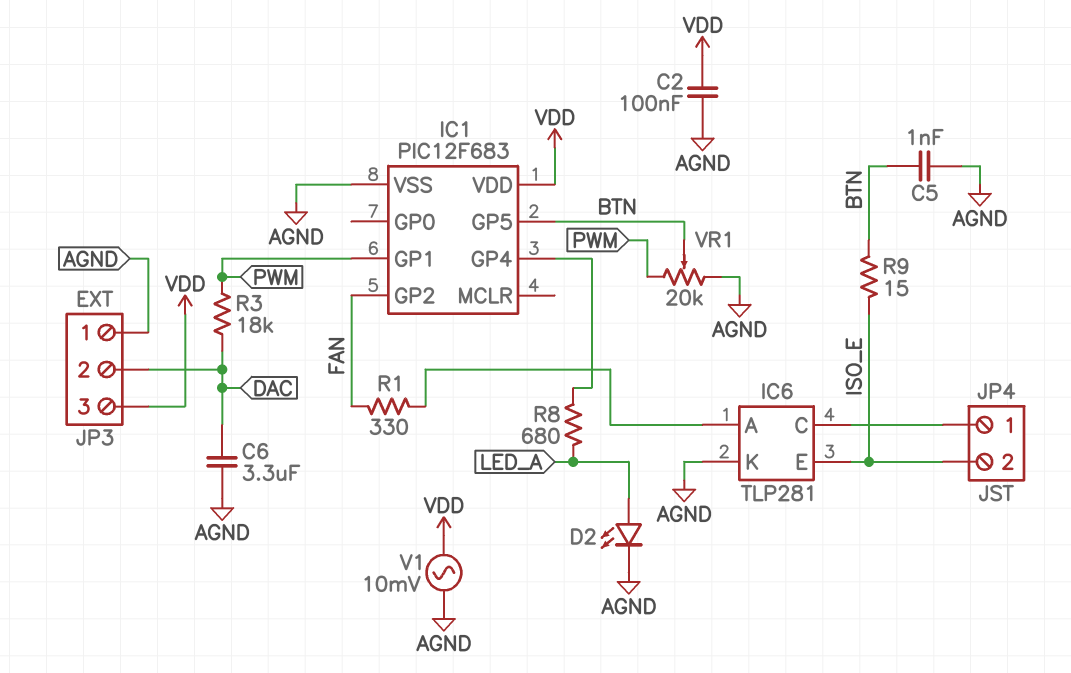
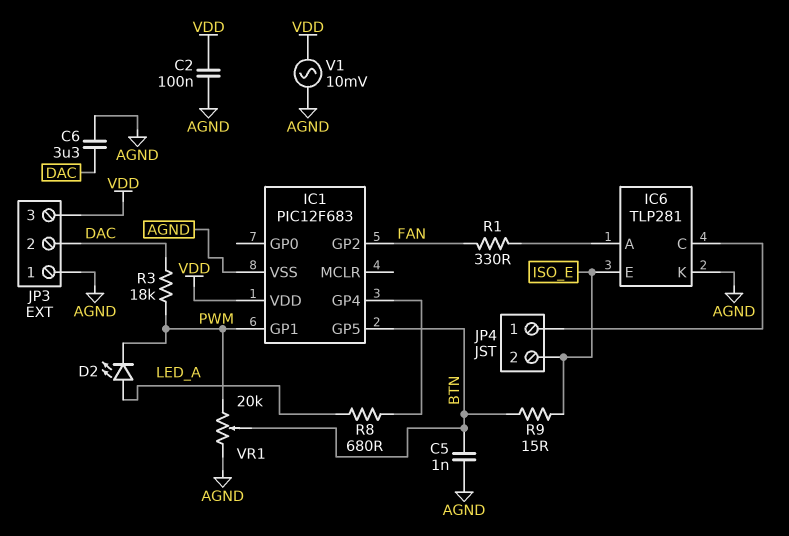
D2: LED (A LED_A, K AGND) -> LED (A LED_A, K PWM)

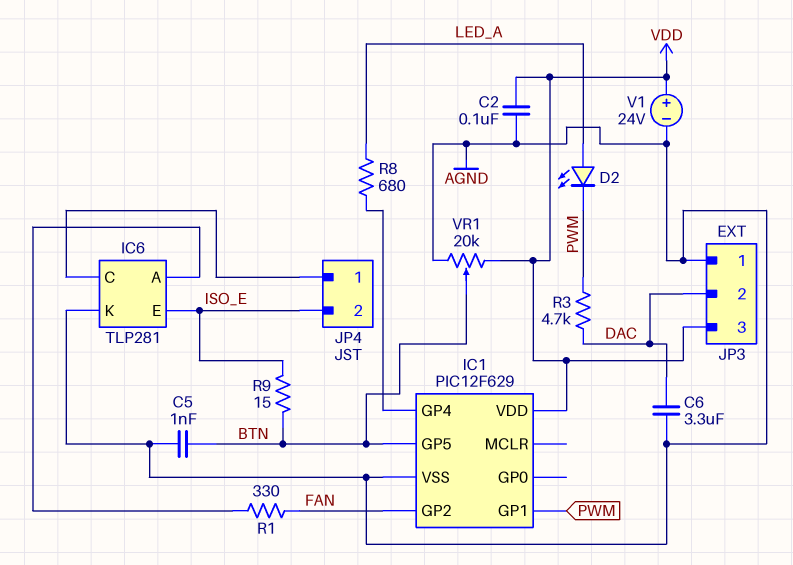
IC1: PIC12F683 -> PIC12F629
R3: 18k (DAC, PWM) -> 4.7k (DAC, PWM)
V1: AC 10mV (AGND, VDD) -> 24V (plus VDD, minus AGND)
VR1: 20k (AGND, PWM, wiper BTN) -> 20k (AGND, VDD, wiper BTN)

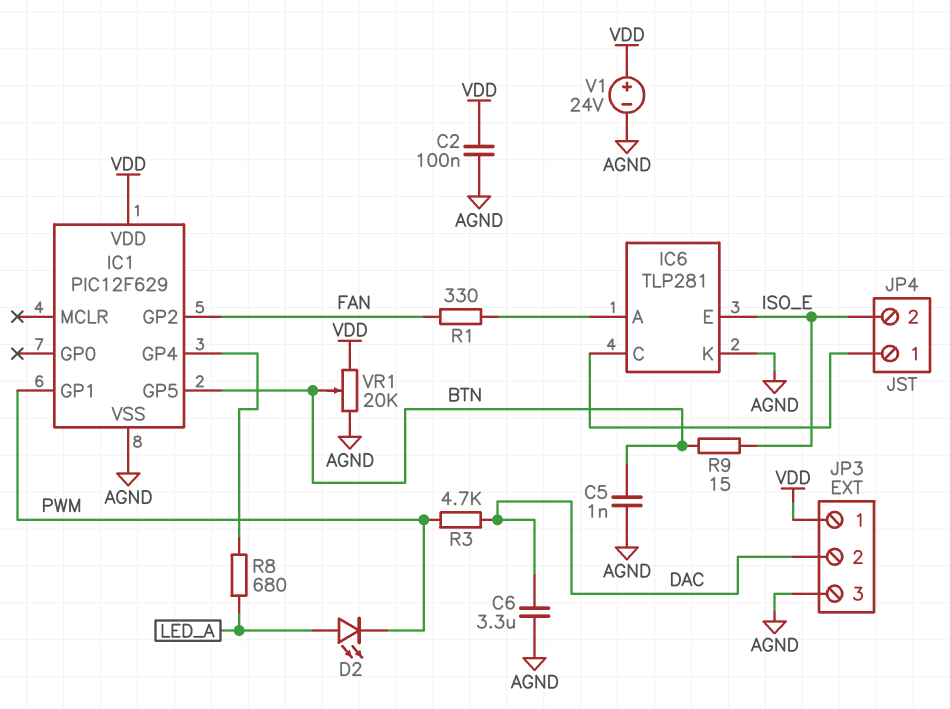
JP3 pin 1: AGND -> VDD
JP3 pin 3: VDD -> AGND

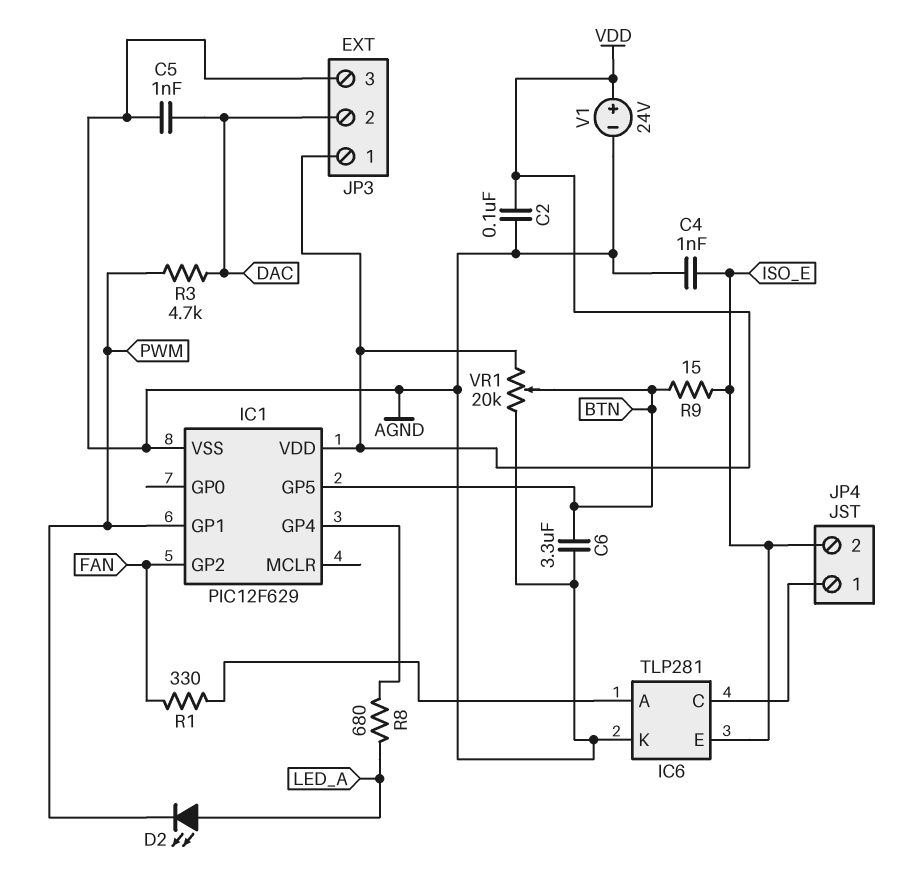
C4: none -> 1nF (AGND, ISO_E)
C5: 1nF (AGND, BTN) -> 1nF (AGND, DAC)
C6: 3.3uF (AGND, DAC) -> 3.3uF (AGND, BTN)

